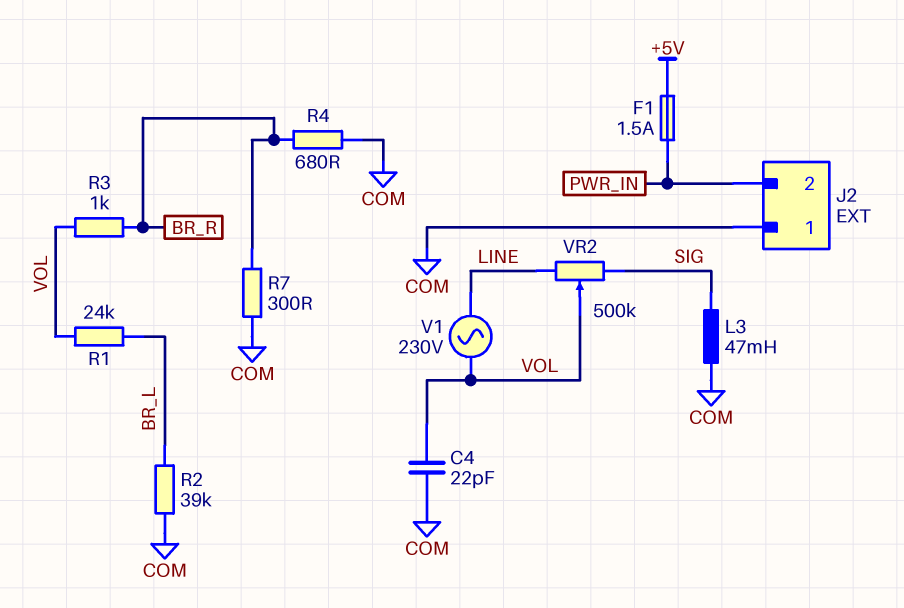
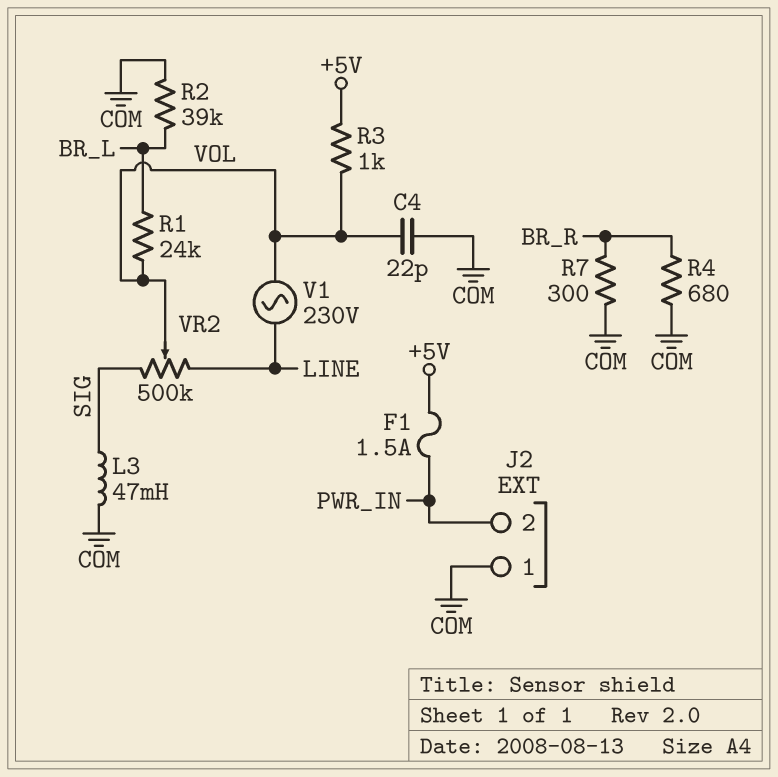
R3: 1k (BR_R, VOL) -> 1k (+5V, VOL)

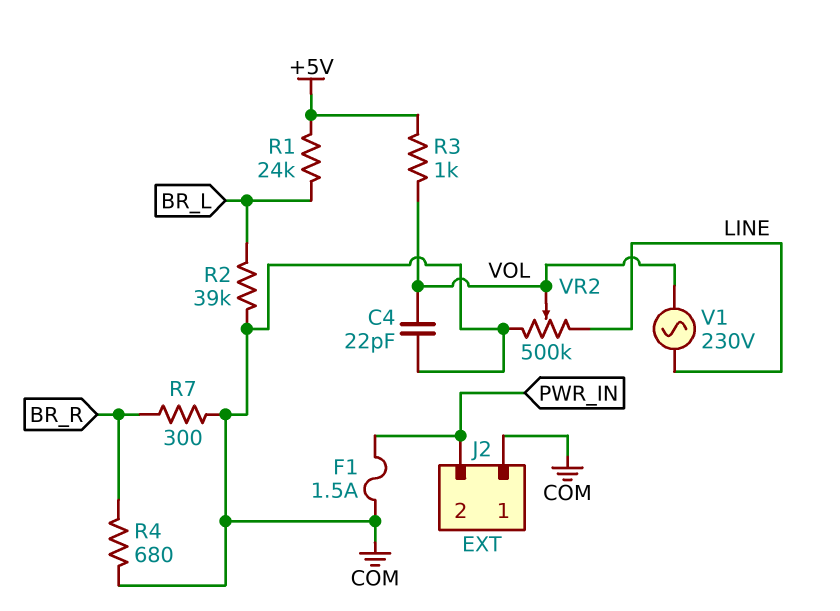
F1: 1.5A (+5V, PWR_IN) -> 1.5A (COM, PWR_IN)
L3: 47mH (COM, SIG) -> none
R1: 24k (BR_L, VOL) -> 24k (+5V, BR_L)
VR2: 500k (LINE, SIG, wiper VOL) -> 500k (COM, LINE, wiper VOL)

